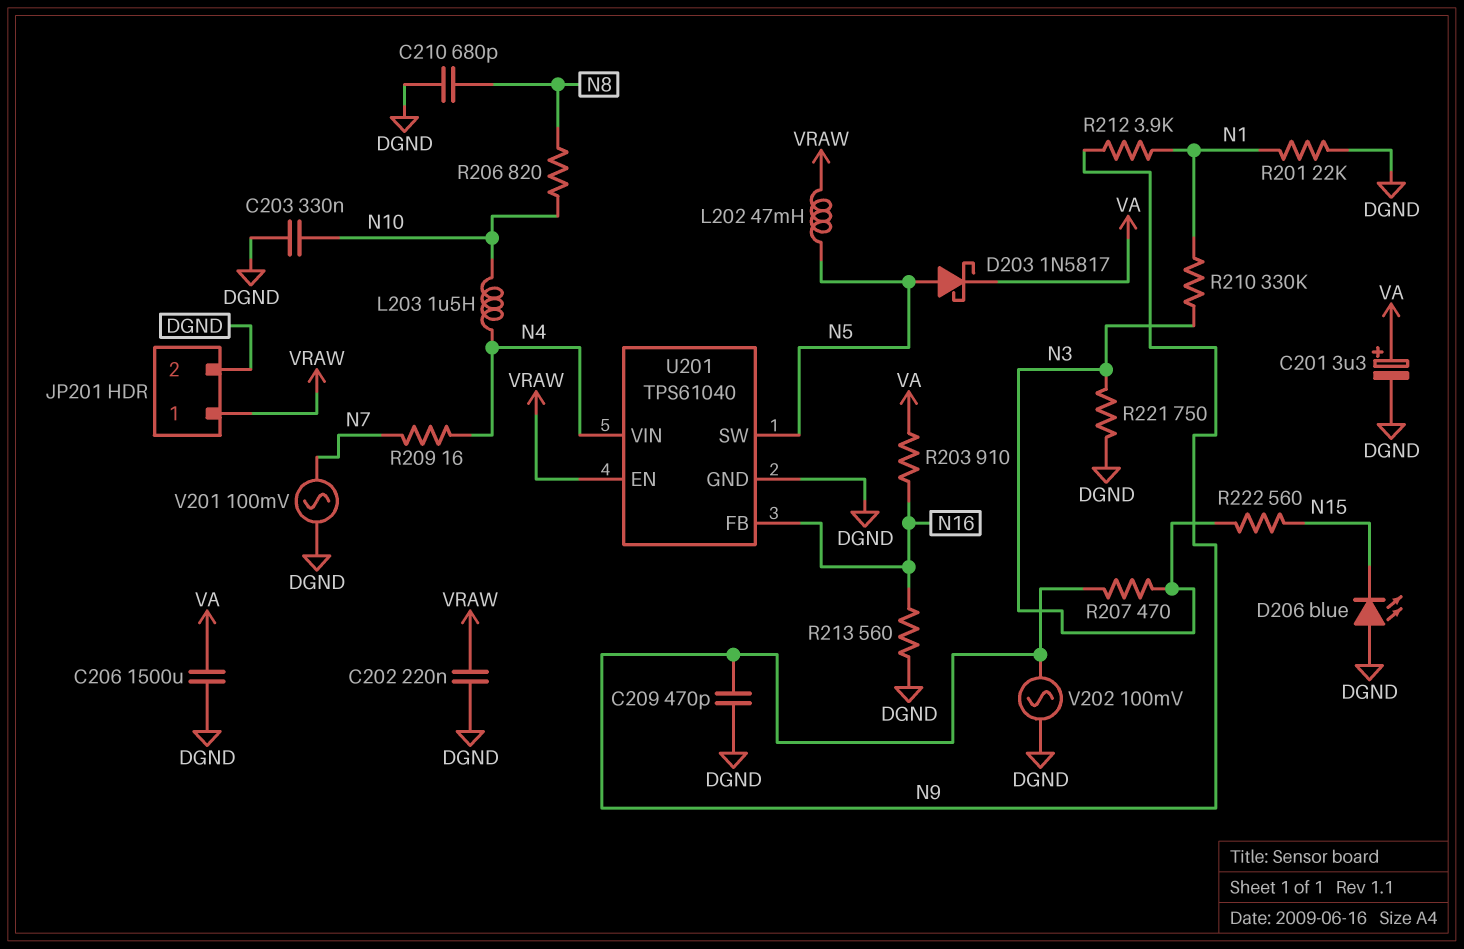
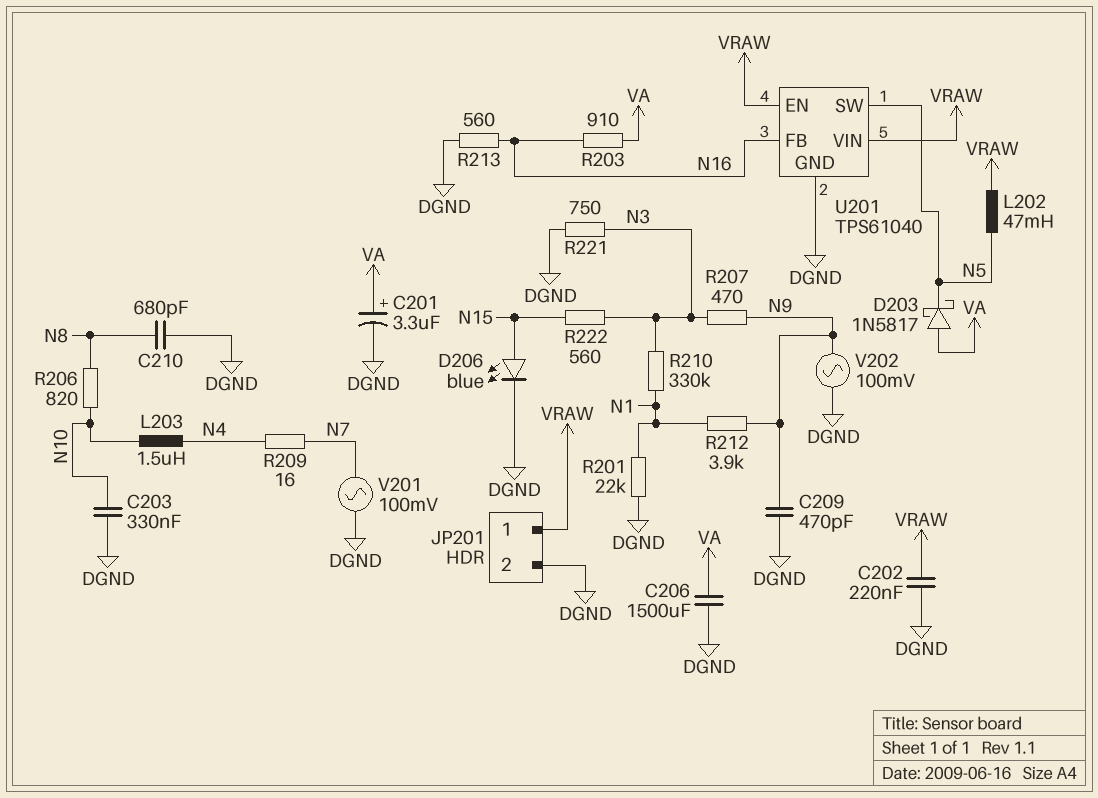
D203: schottky 1N5817 (A N5, K VA) -> schottky 1N5817 (A VA, K N5)
D206: LED blue (A DGND, K N15) -> LED blue (A N15, K DGND)
U201 pin VIN: N4 -> VRAW

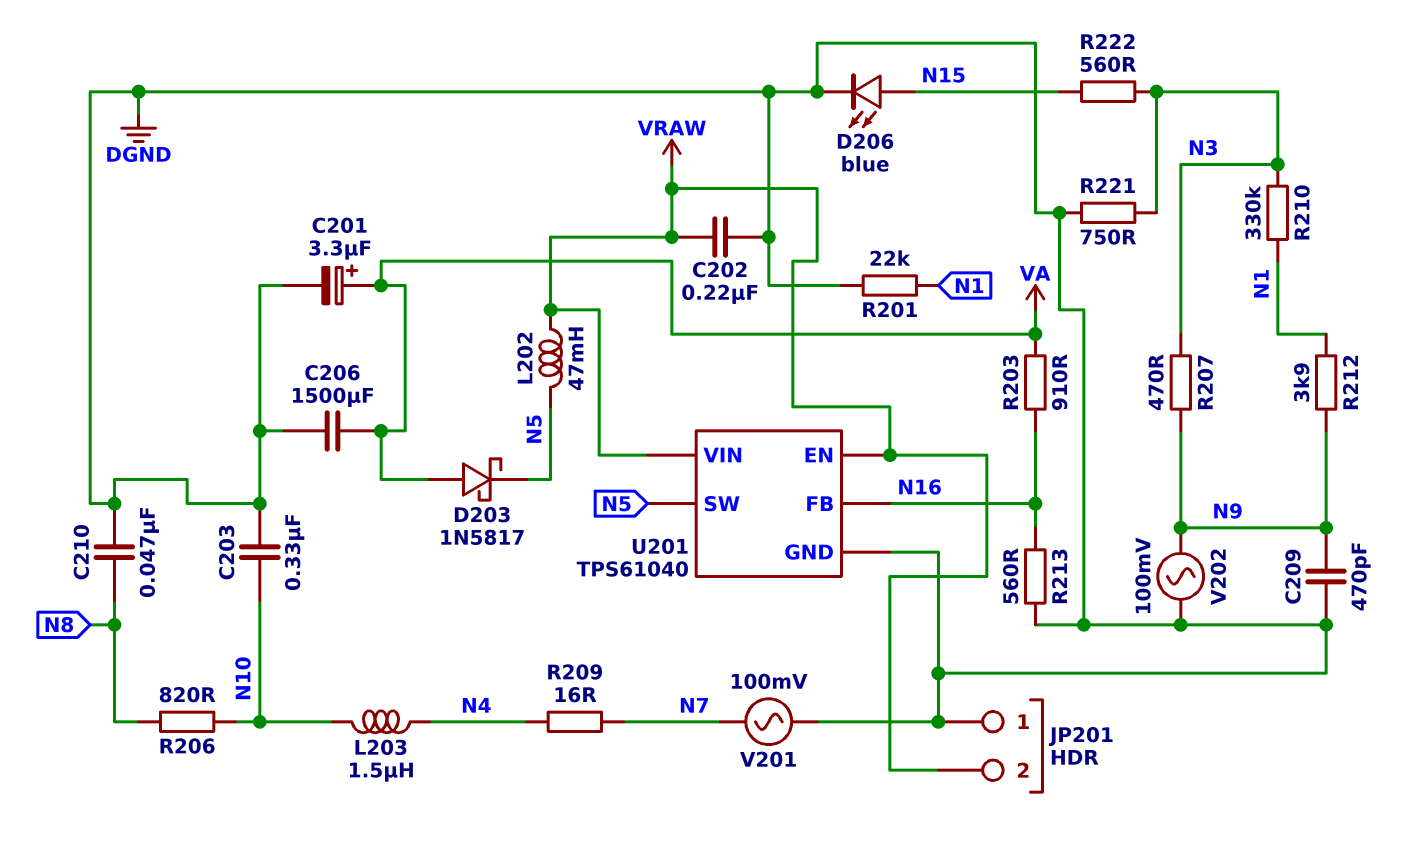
C210: 680pF (DGND, N8) -> 47nF (DGND, N8)
JP201 pin 1: VRAW -> DGND
JP201 pin 2: DGND -> VRAW

